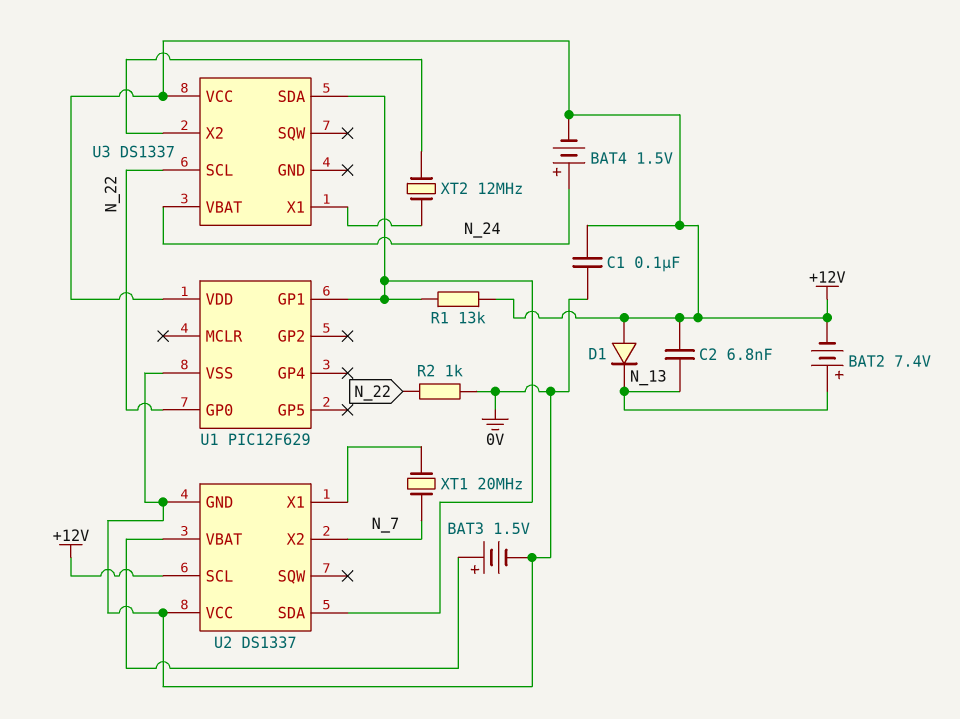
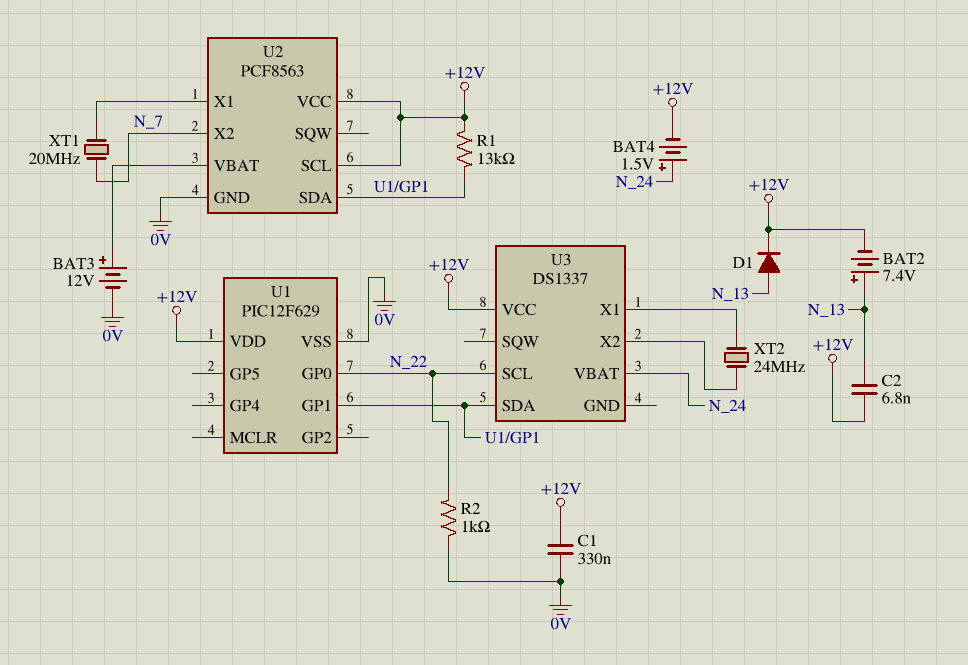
BAT3: 1.5V (plus U2/VBAT, minus 0V) -> 12V (plus U2/VBAT, minus 0V)
C1: 100nF (+12V, 0V) -> 330nF (+12V, 0V)
D1: diode (A +12V, K N_13) -> diode (A N_13, K +12V)
U2: DS1337 -> PCF8563
U2 pin VCC: 0V -> +12V
XT2: 12MHz (U3/X1, U3/X2) -> 24MHz (U3/X1, U3/X2)

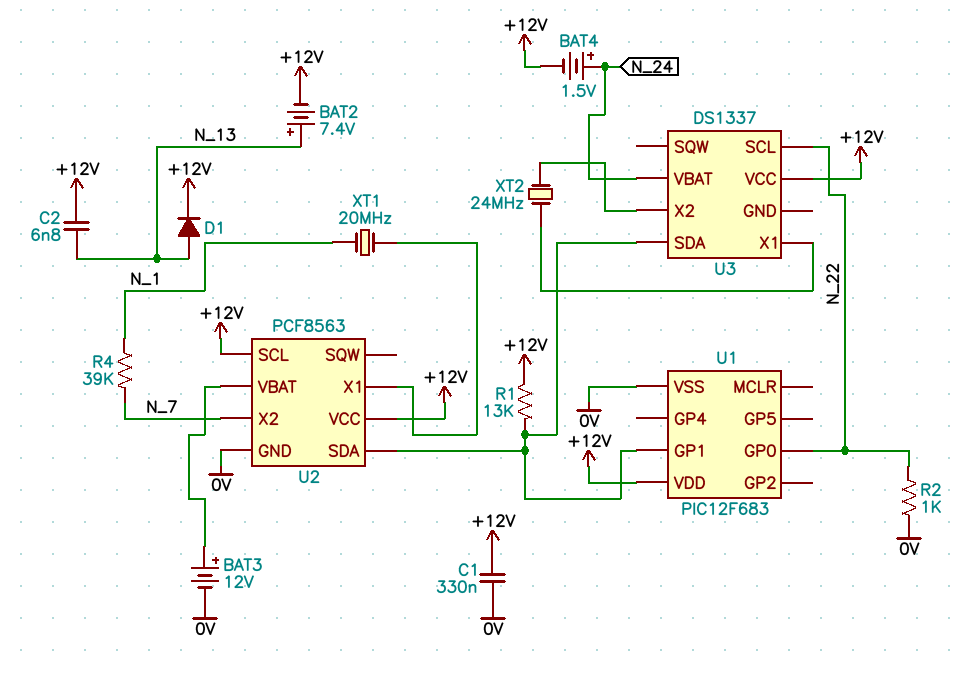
R4: none -> 39k (N_1, N_7)
U1: PIC12F629 -> PIC12F683
XT1: 20MHz (N_7, U2/X1) -> 20MHz (N_1, U2/X1)

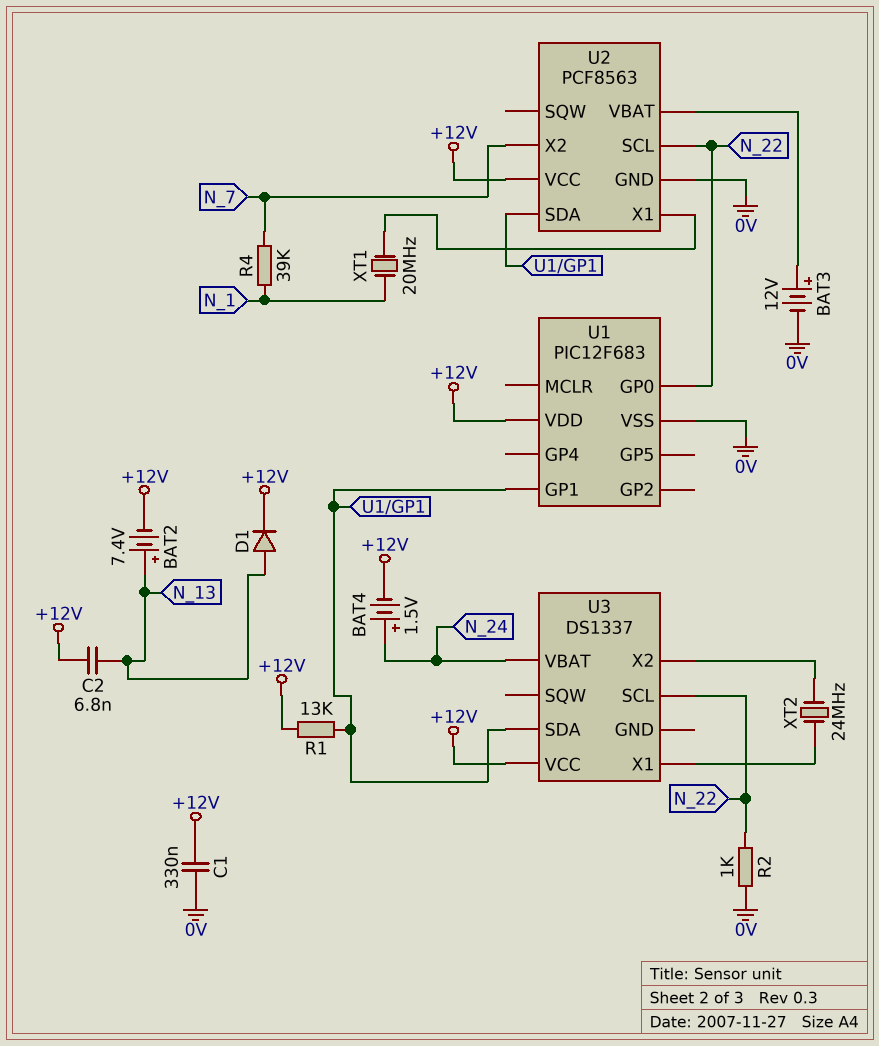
U2 pin SCL: +12V -> N_22

